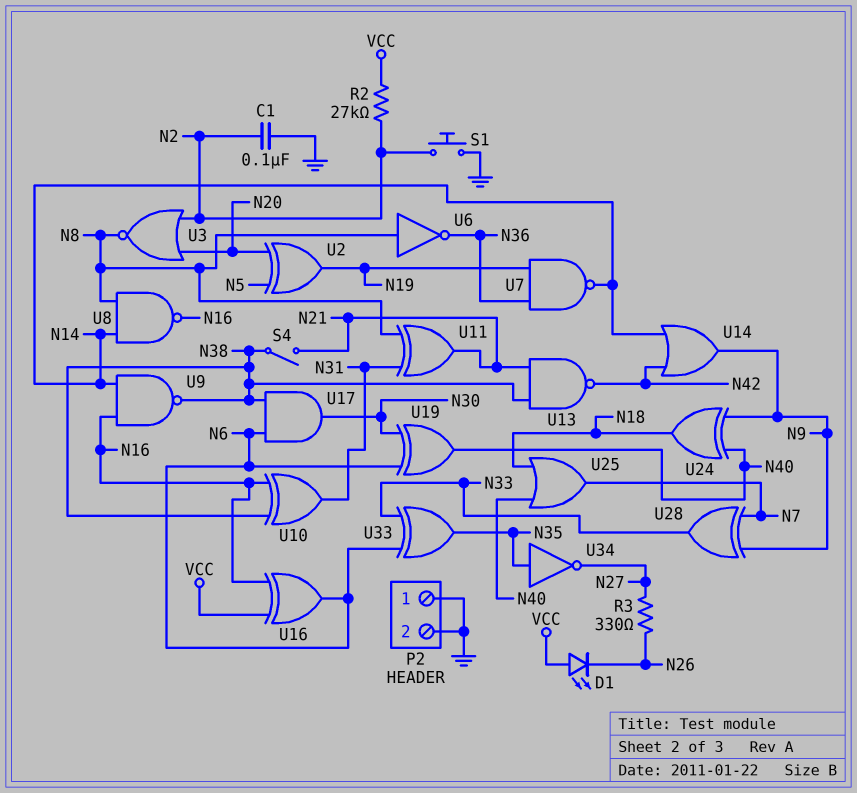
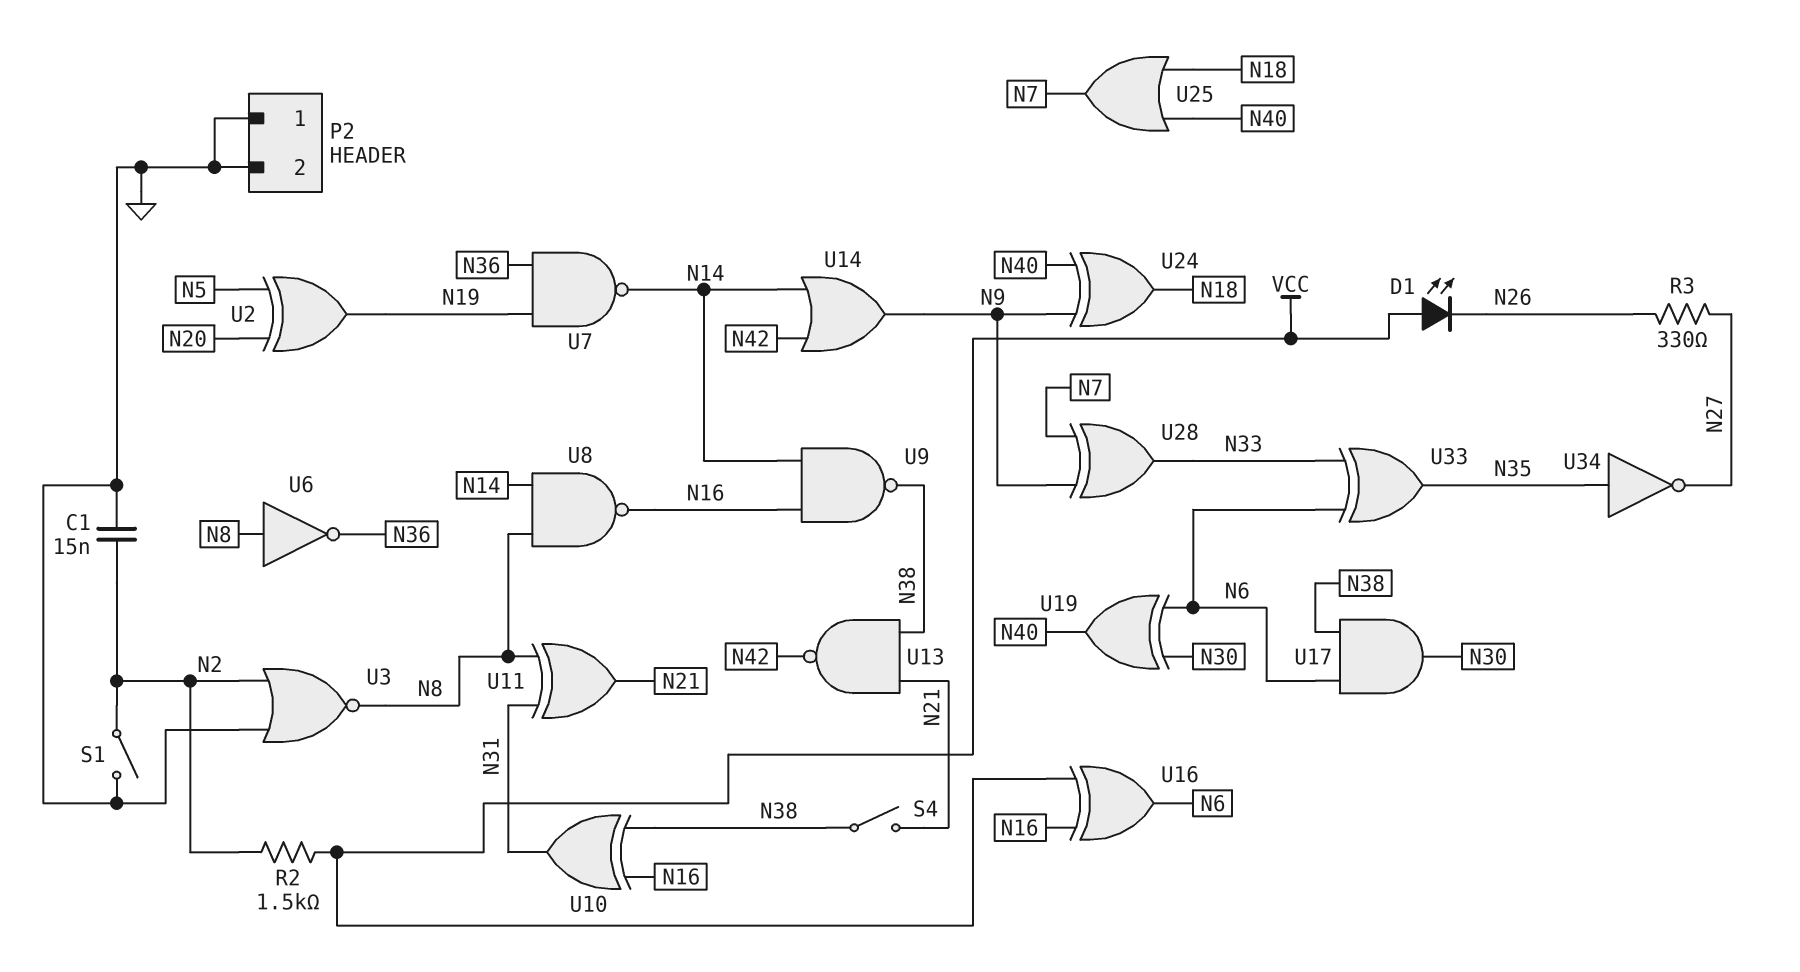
C1: 100nF (GND, N2) -> 15nF (GND, N2)
R2: 27k (N2, VCC) -> 1.5k (N2, VCC)
S1: button (GND, N2) -> switch (GND, N2)
U3: NOR (in N2, in N20, out N8) -> NOR (in GND, in N2, out N8)

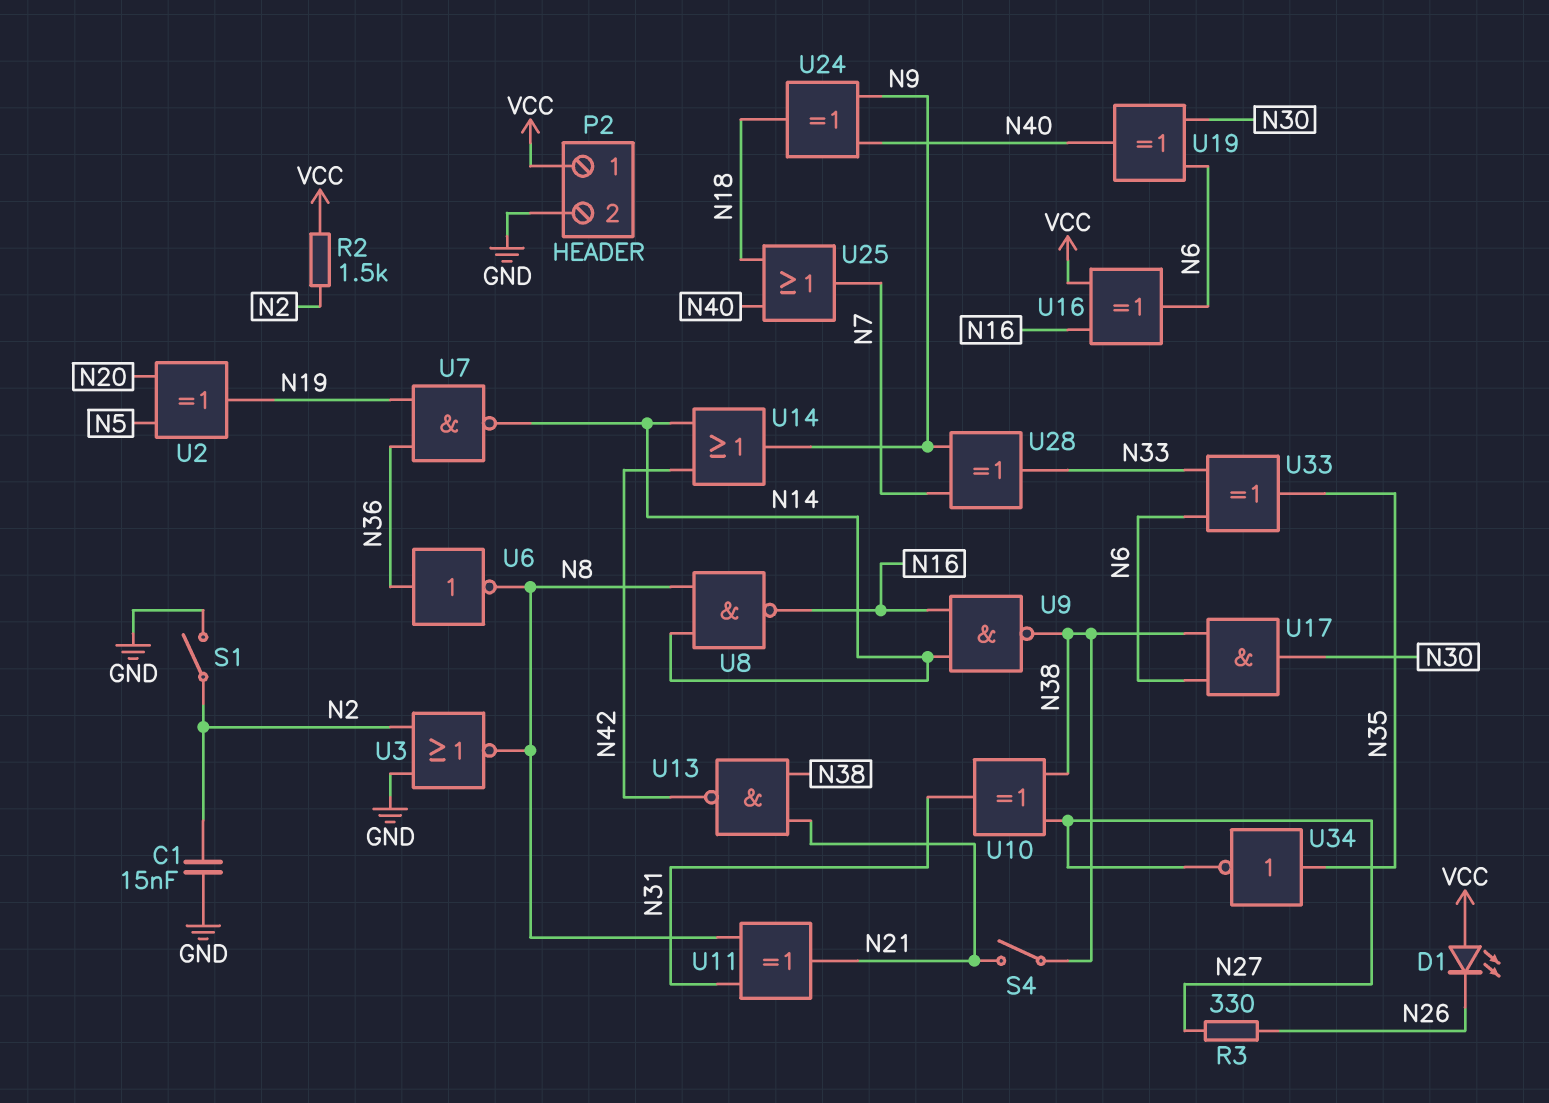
P2 pin 1: GND -> VCC
U6: NOT (in N8, out N36) -> NOT (in N36, out N8)
U10: XOR (in N16, in N38, out N31) -> XOR (in N27, in N38, out N31)

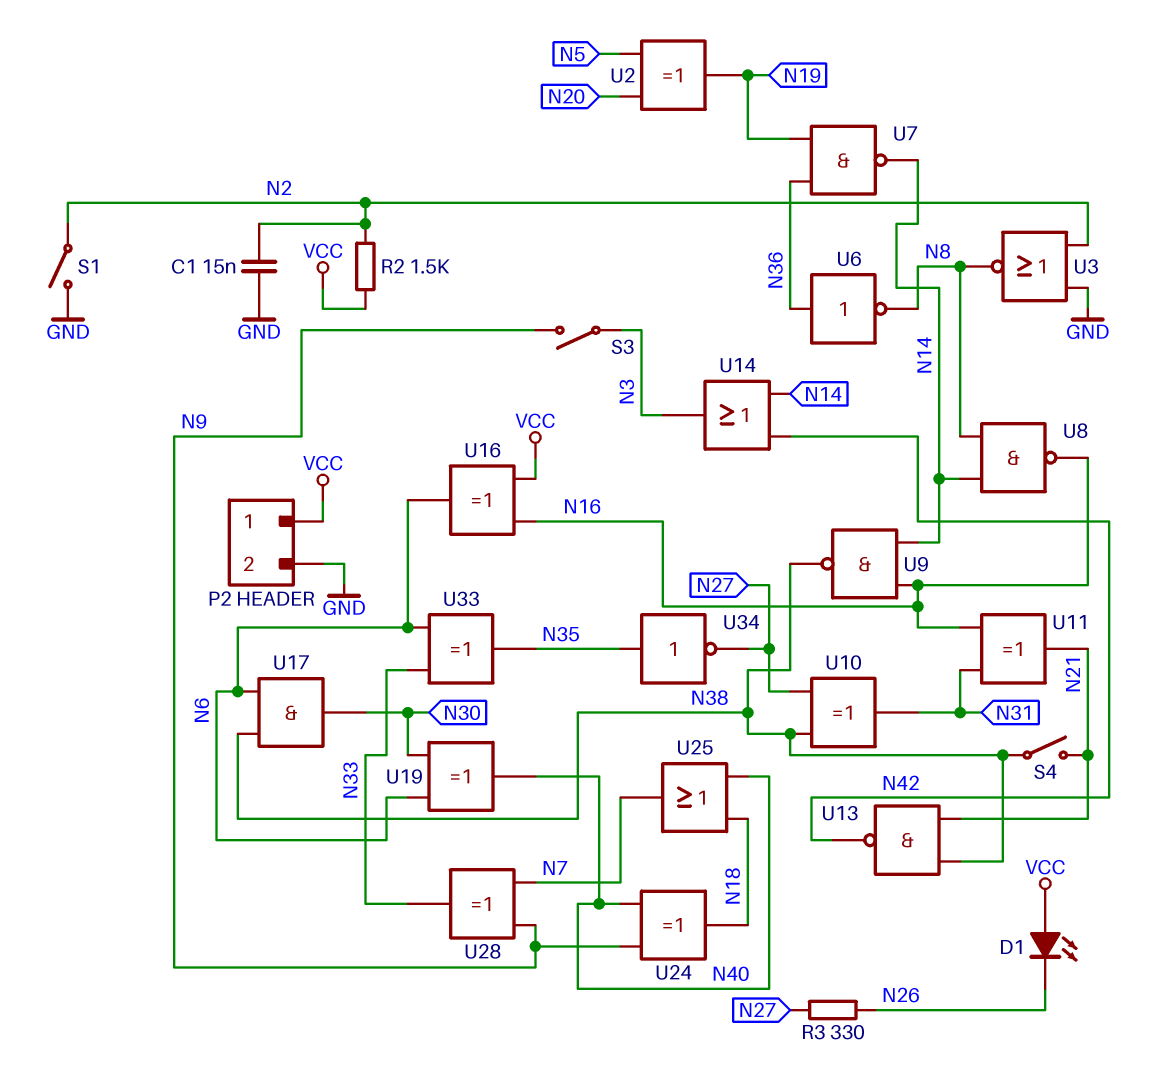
S3: none -> switch (N3, N9)
U11: XOR (in N8, in N31, out N21) -> XOR (in N16, in N31, out N21)
U14: OR (in N14, in N42, out N9) -> OR (in N14, in N42, out N3)

